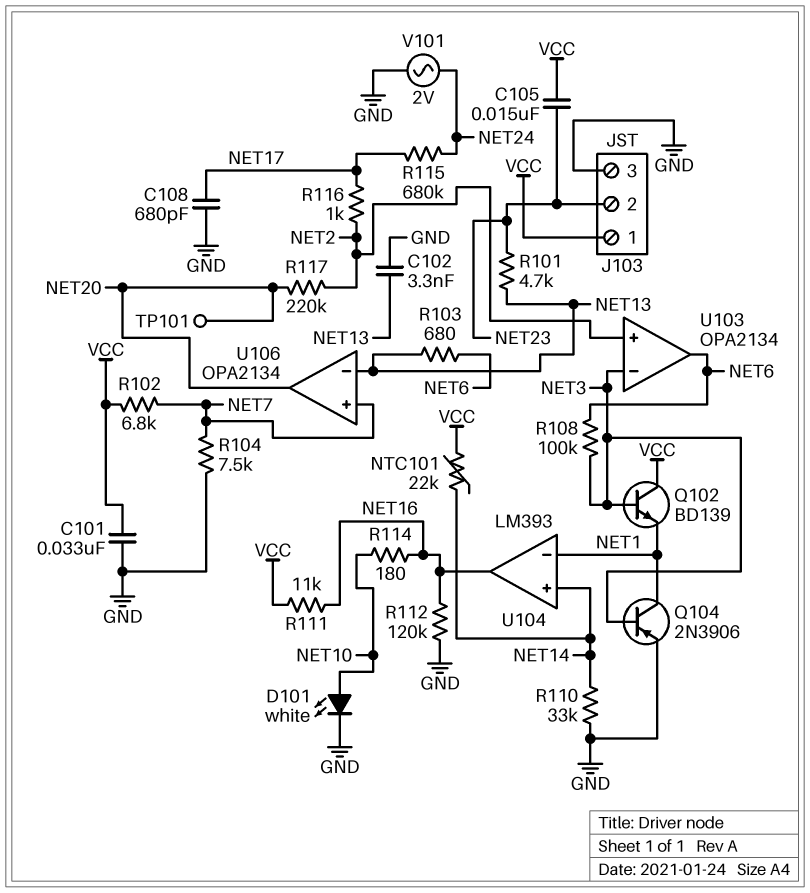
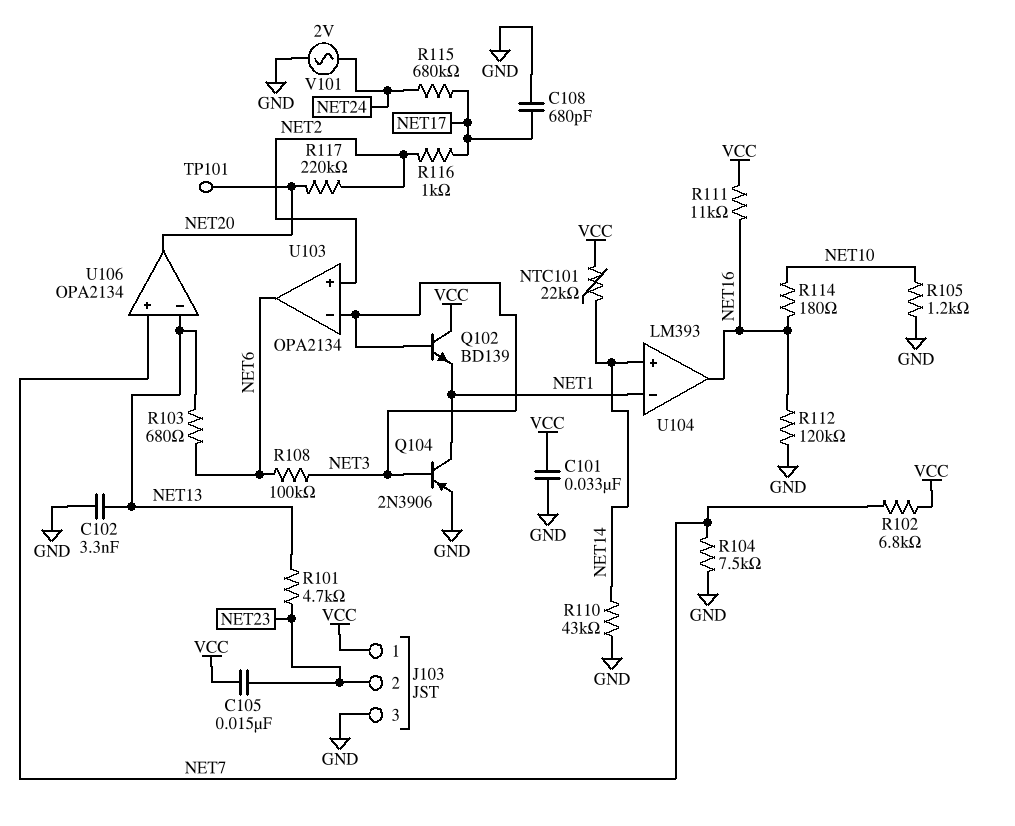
D101: LED white (A NET10, K GND) -> none
R105: none -> 1.2k (GND, NET10)
R110: 33k (GND, NET14) -> 43k (GND, NET14)

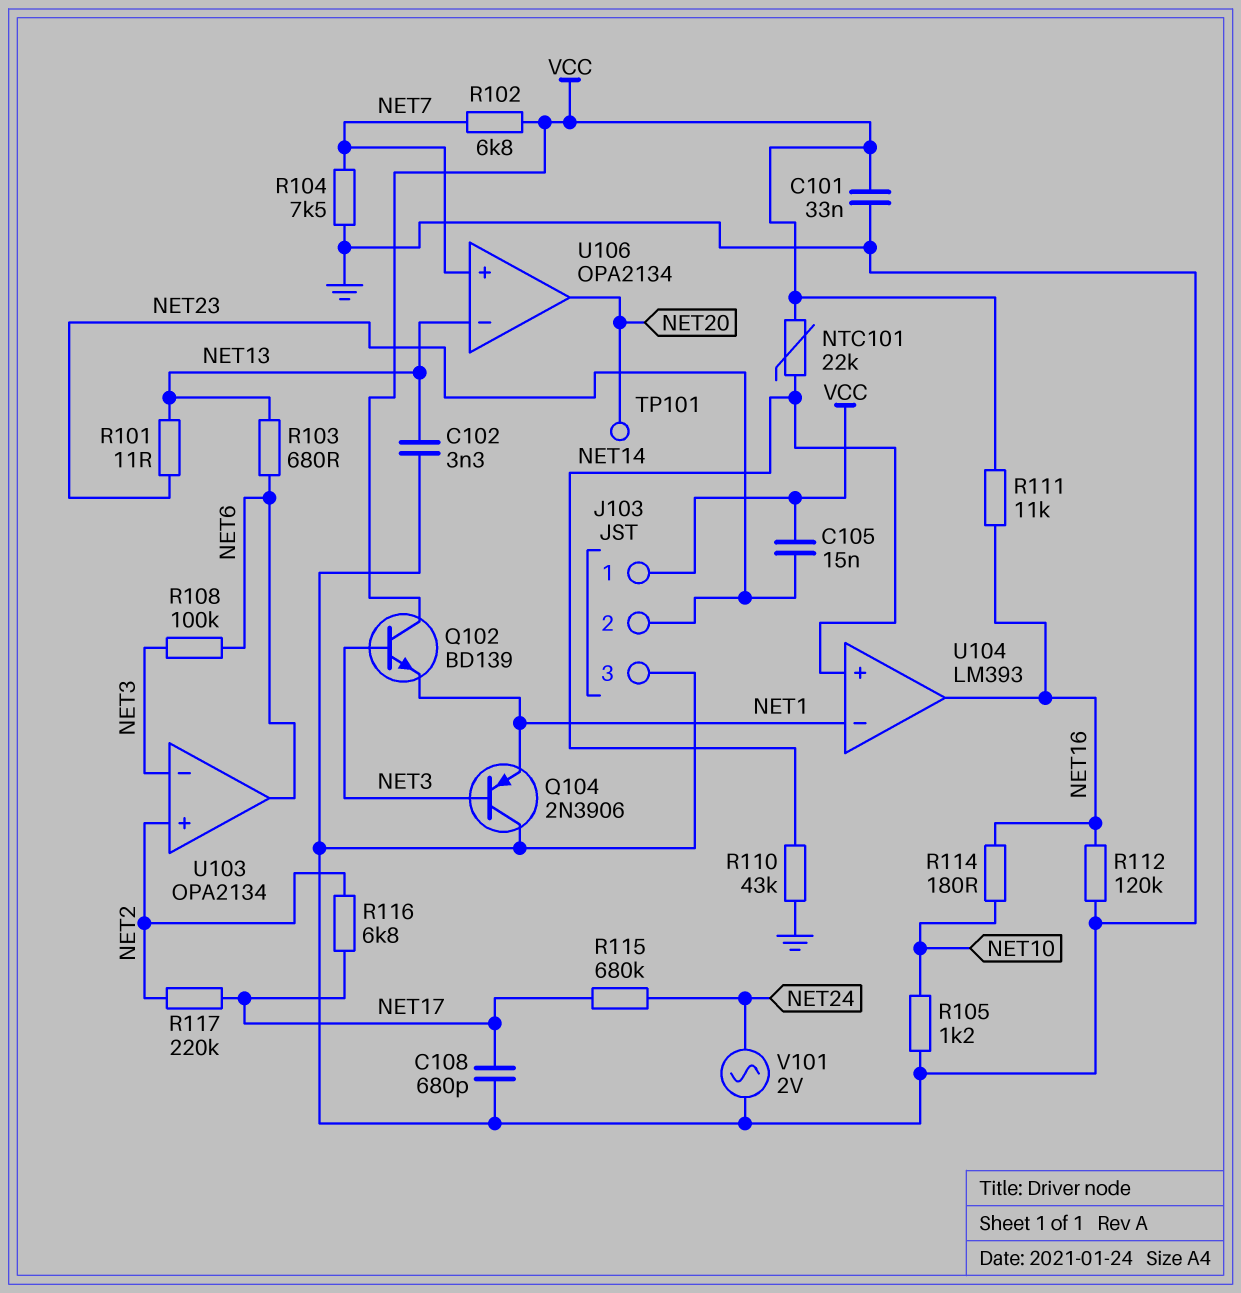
Q104: PNP 2N3906 (B NET3, C NET1, E GND) -> PNP 2N3906 (B NET3, C GND, E NET1)
R101: 4.7k (NET13, NET23) -> 11 (NET13, NET23)
R116: 1k (NET2, NET17) -> 6.8k (NET2, NET17)
R117: 220k (NET2, NET20) -> 220k (NET2, NET17)

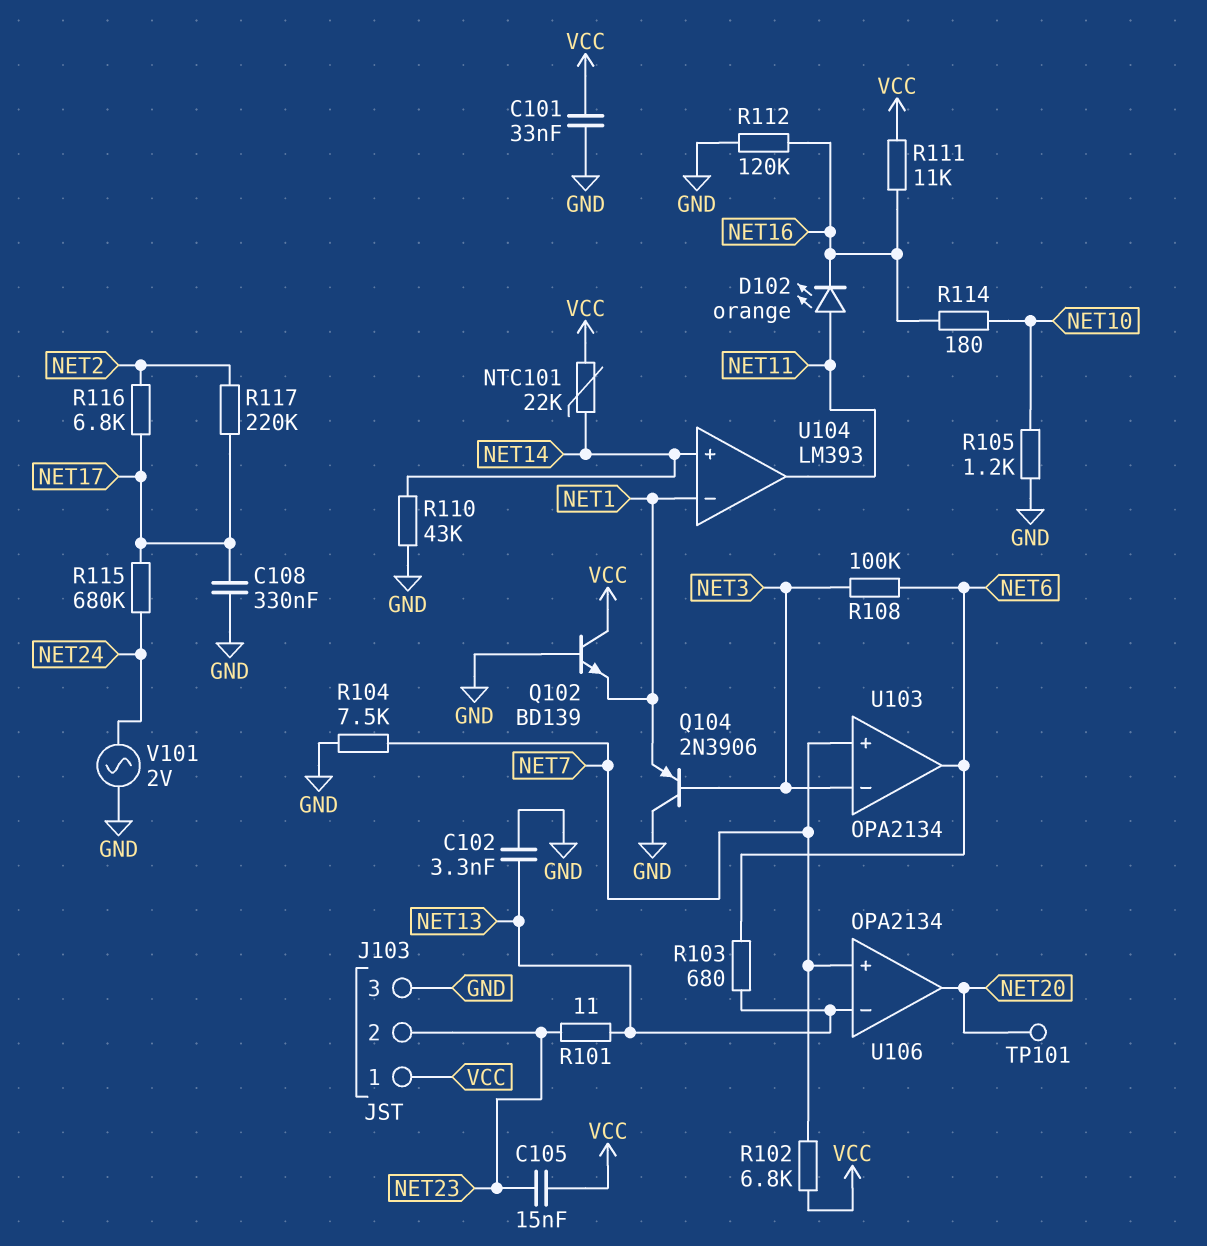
C108: 680pF (GND, NET17) -> 330nF (GND, NET17)
D102: none -> LED orange (A NET11, K NET16)
Q102: NPN BD139 (B NET3, C VCC, E NET1) -> NPN BD139 (B GND, C VCC, E NET1)
U103 pin in+: NET2 -> NET7
U104 pin out: NET16 -> NET11

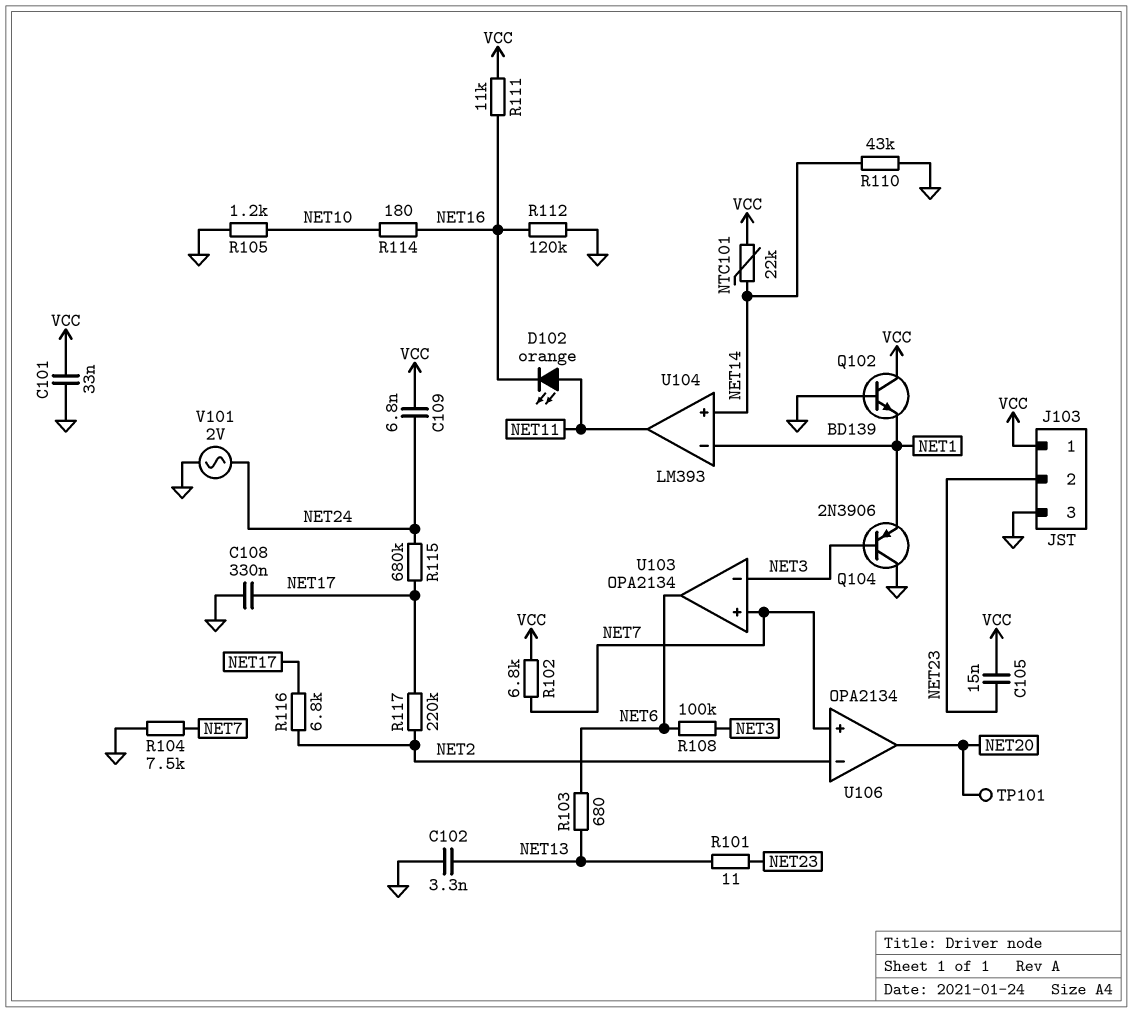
C109: none -> 6.8nF (NET24, VCC)
U106 pin in-: NET13 -> NET2

